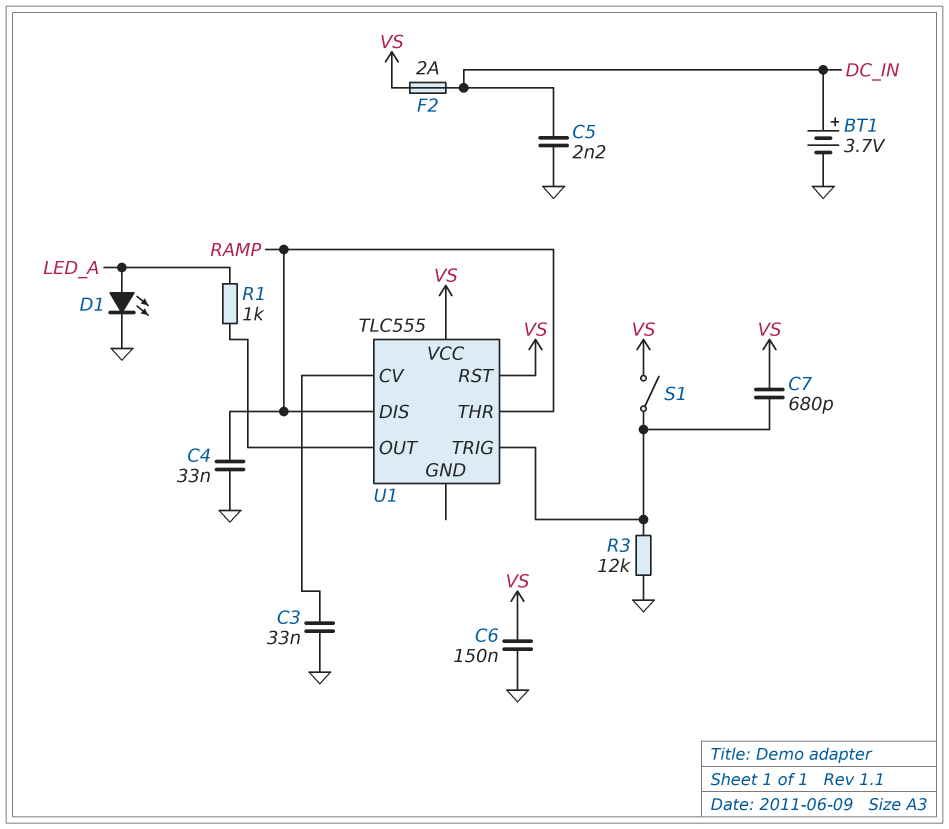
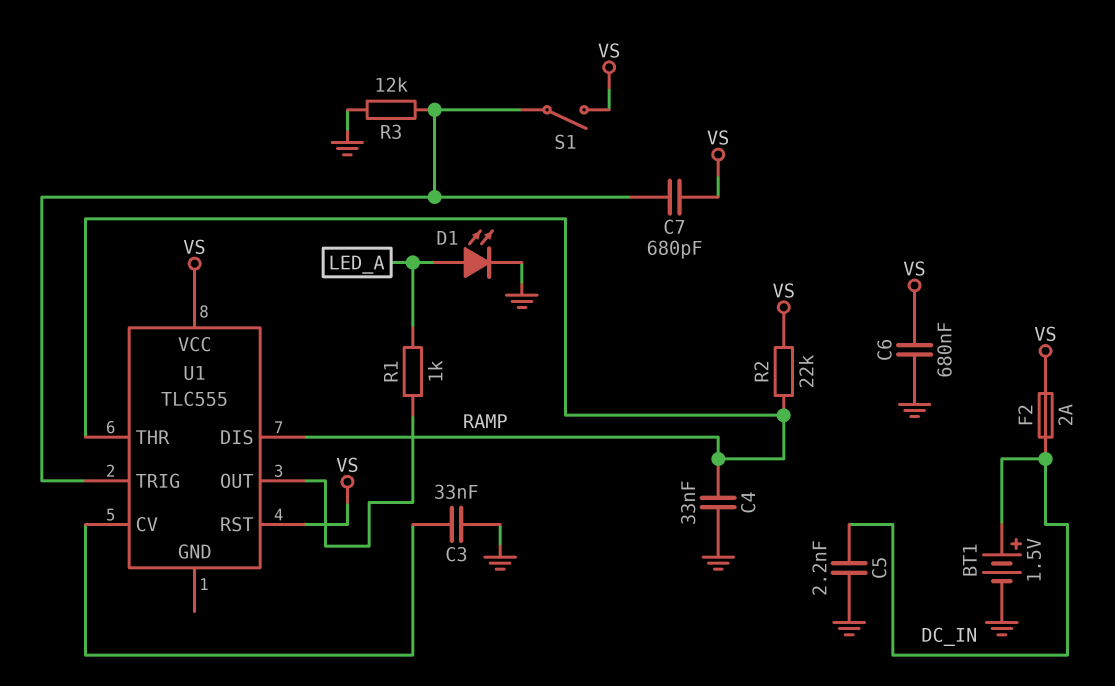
BT1: 3.7V (plus DC_IN, minus GND) -> 1.5V (plus DC_IN, minus GND)
C6: 150nF (GND, VS) -> 680nF (GND, VS)
R2: none -> 22k (RAMP, VS)

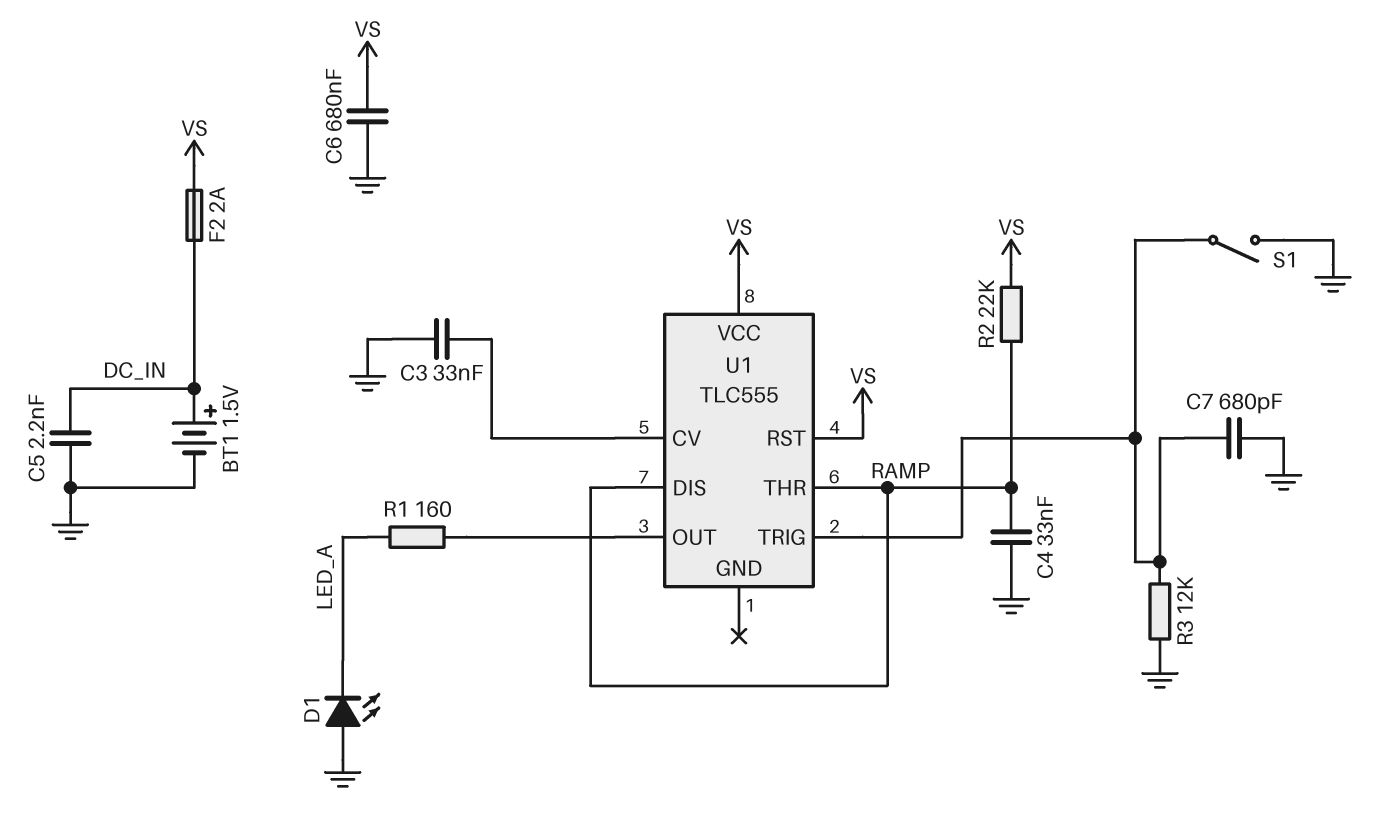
C7: 680pF (U1/TRIG, VS) -> 680pF (GND, U1/TRIG)
D1: LED (A LED_A, K GND) -> LED (A GND, K LED_A)
R1: 1k (LED_A, U1/OUT) -> 160 (LED_A, U1/OUT)
S1: switch (U1/TRIG, VS) -> switch (GND, U1/TRIG)

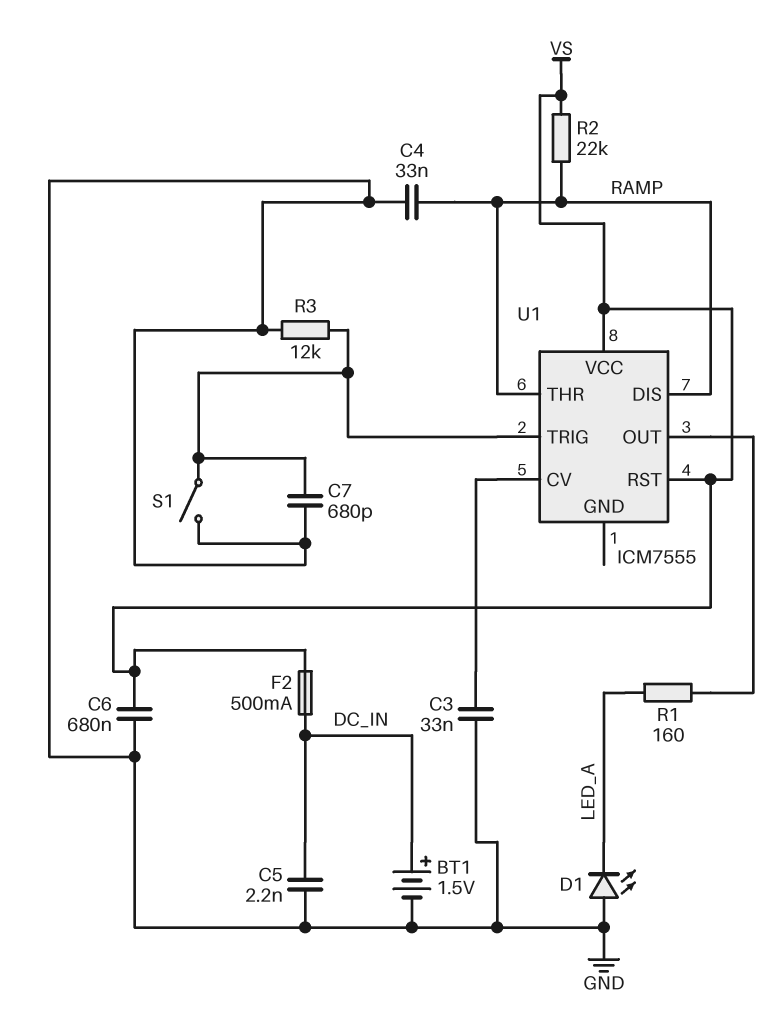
F2: 2A (DC_IN, VS) -> 500mA (DC_IN, VS)
U1: TLC555 -> ICM7555

